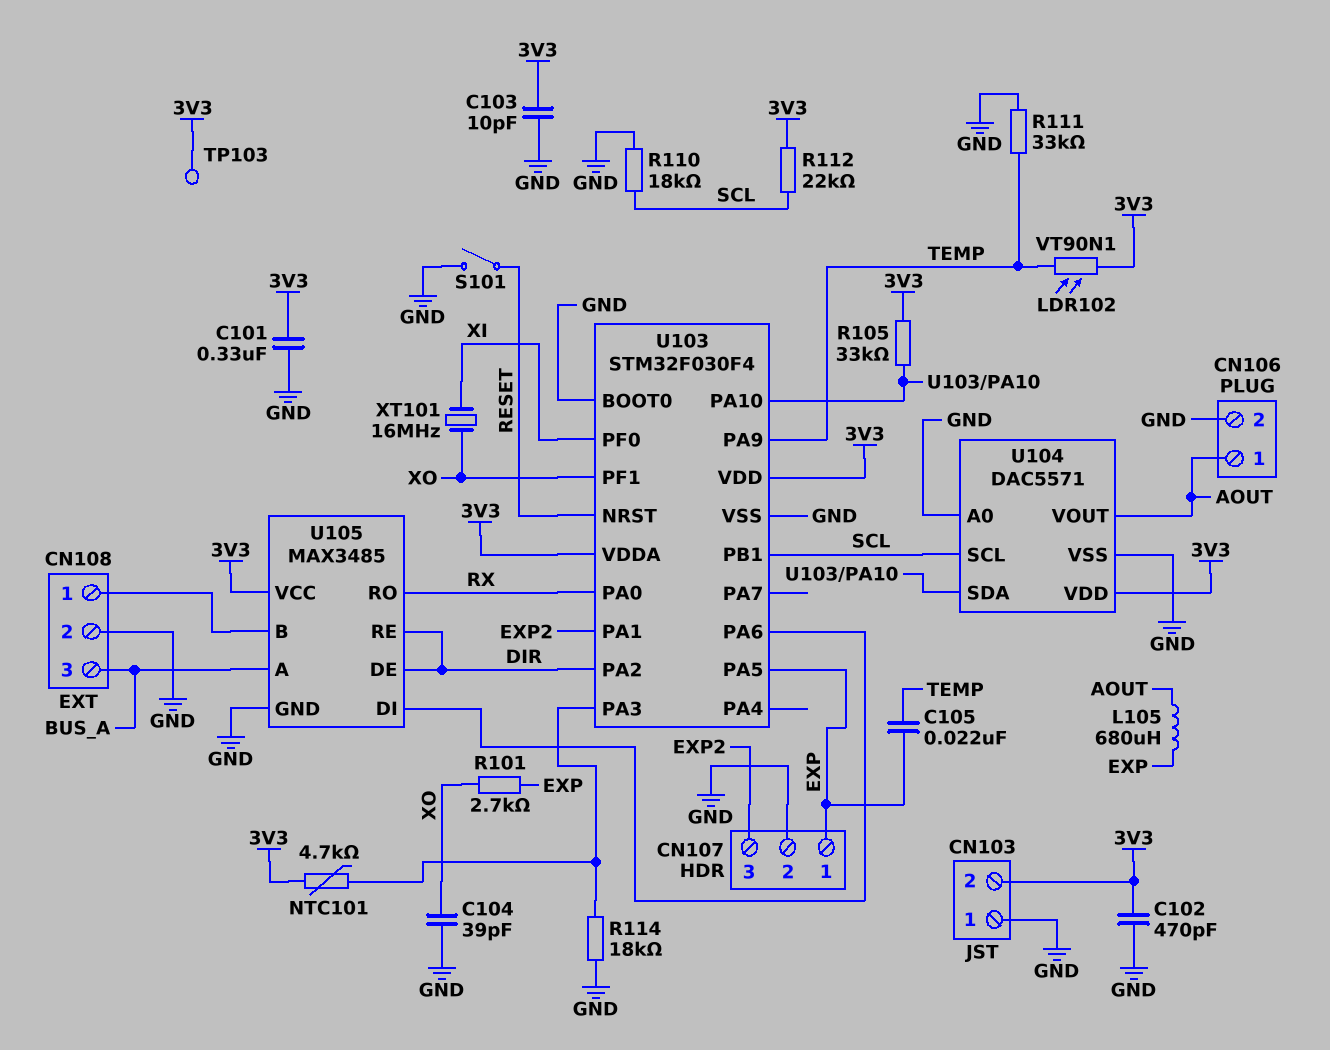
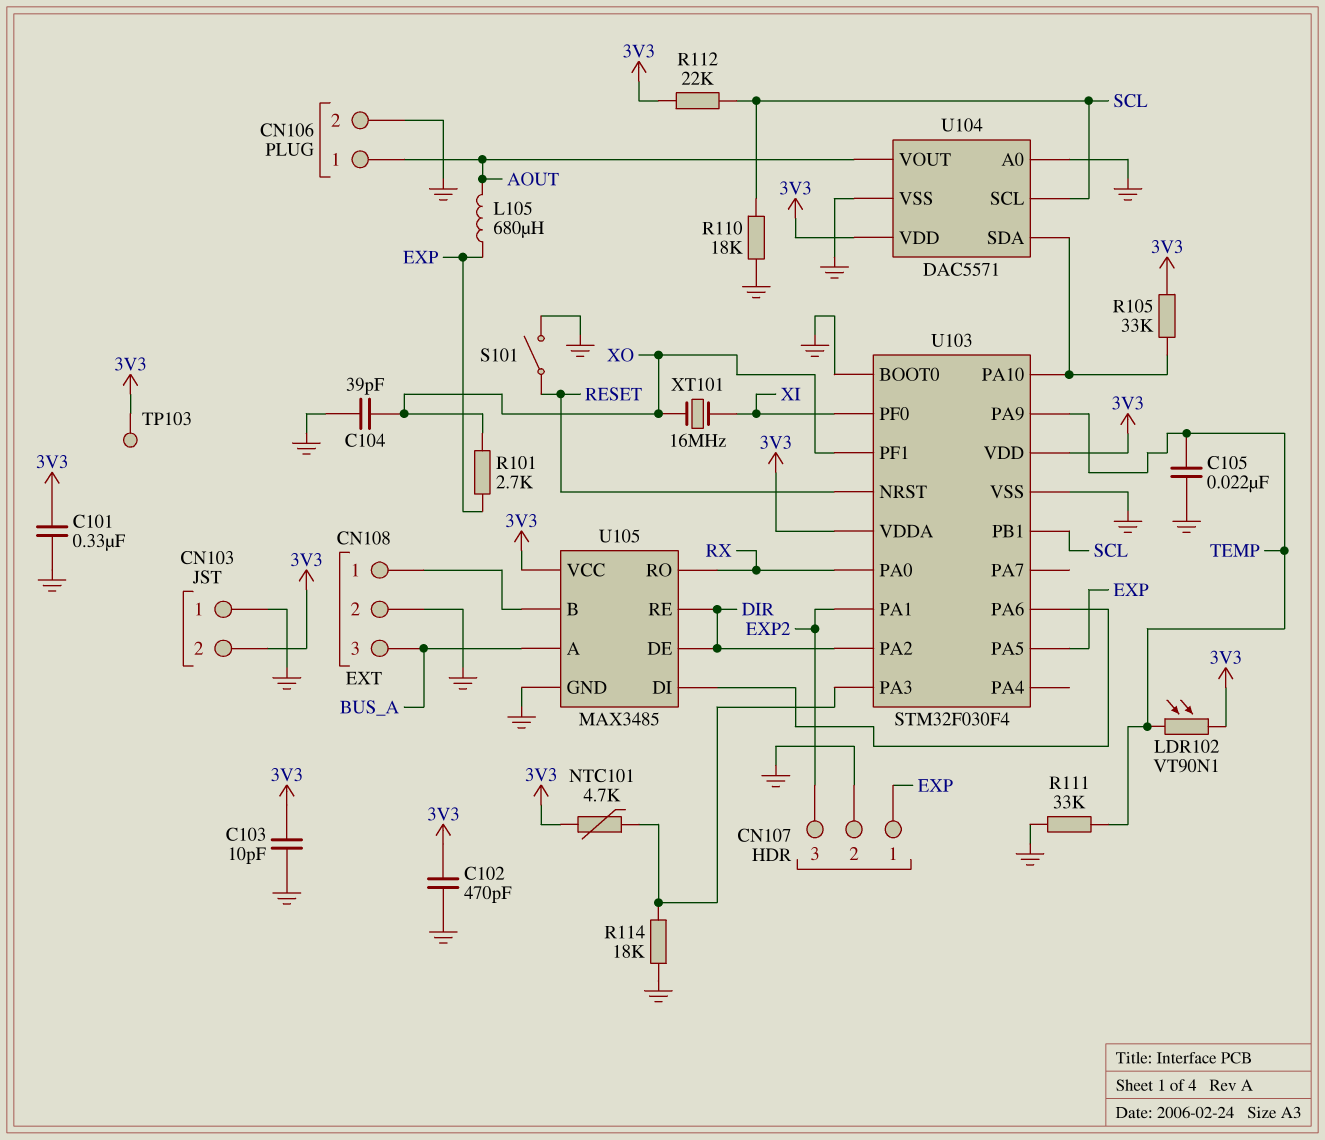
C105: 22nF (EXP, TEMP) -> 22nF (GND, TEMP)

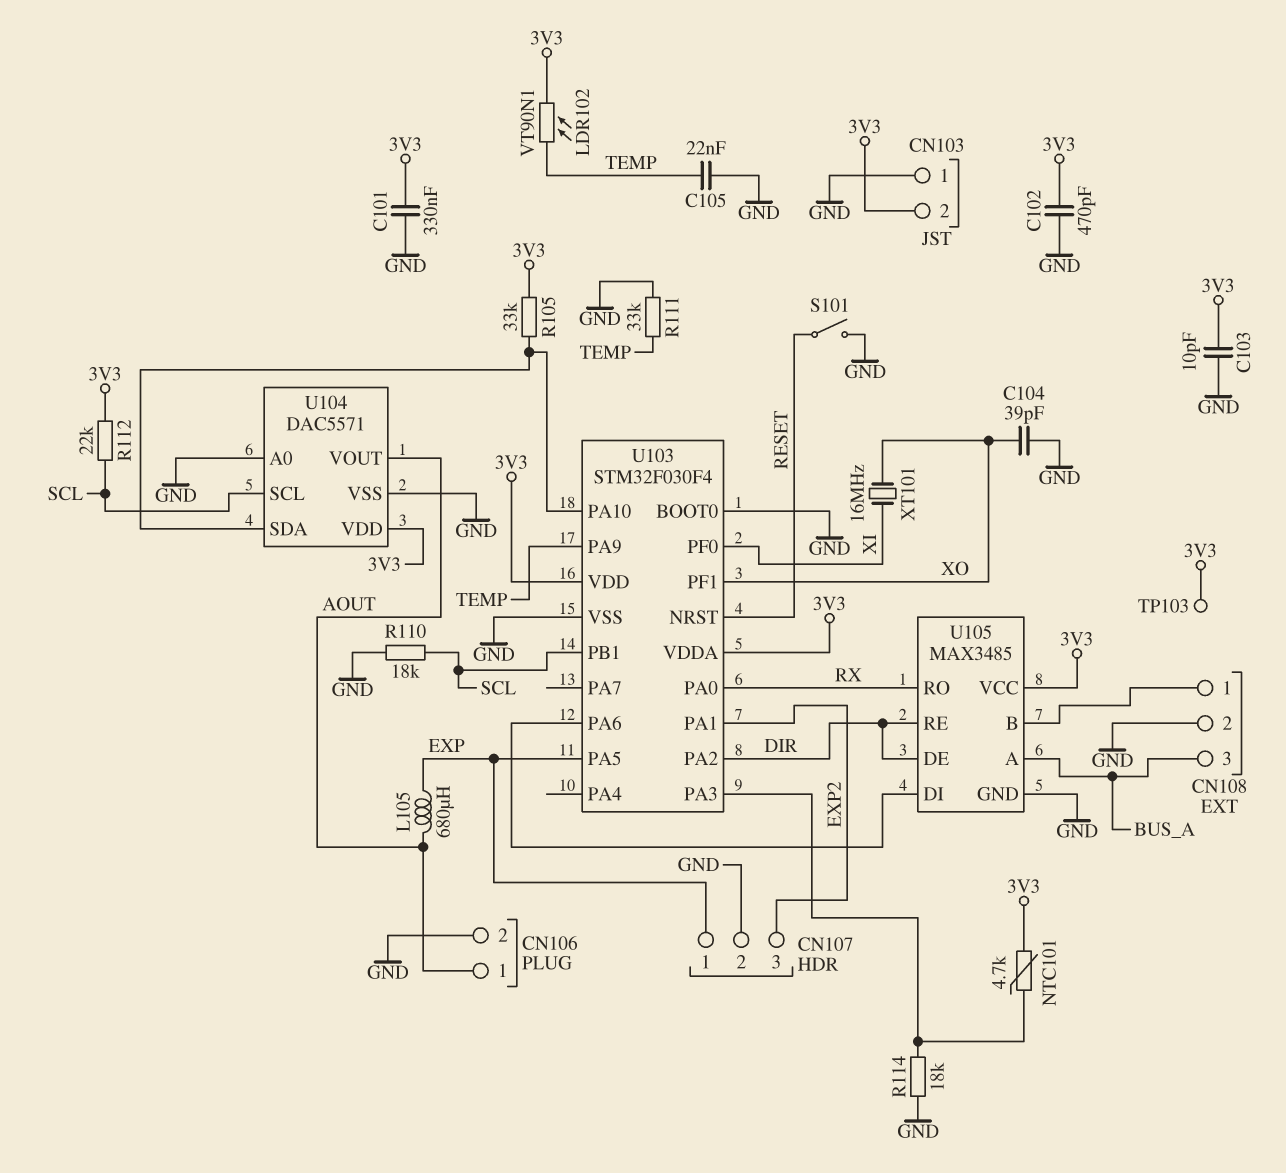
R101: 2.7k (EXP, XO) -> none

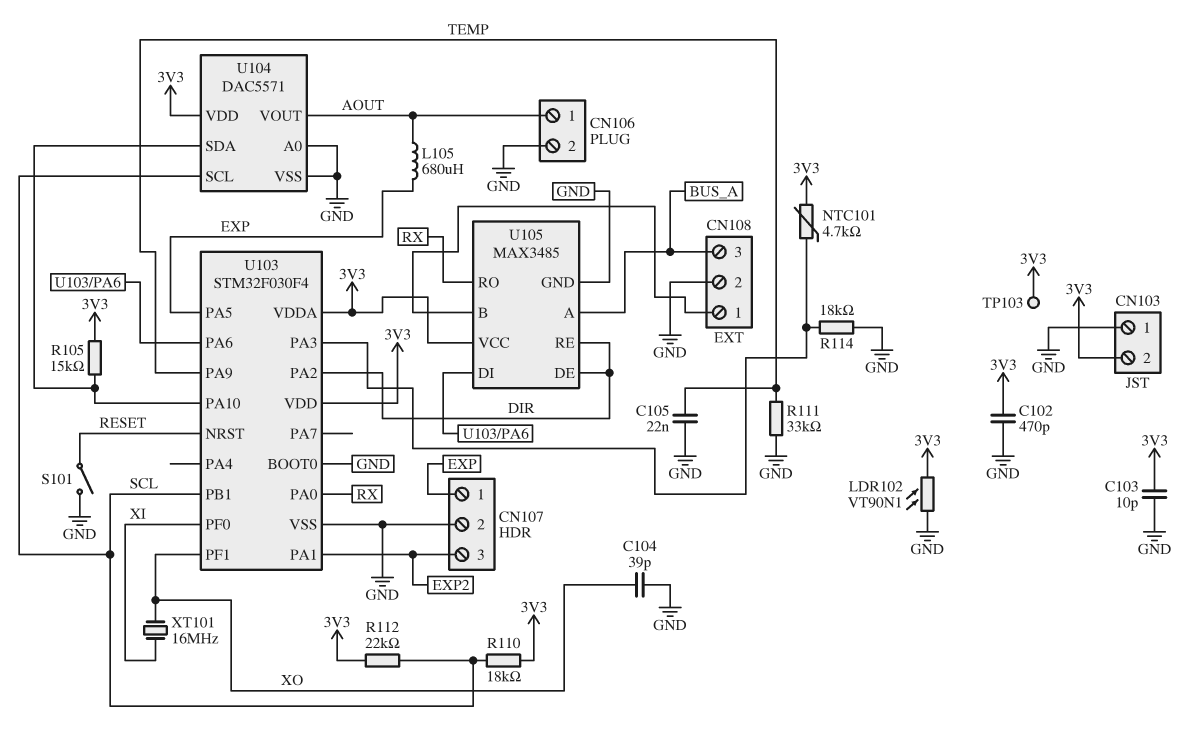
C101: 330nF (3V3, GND) -> none
LDR102: VT90N1 (3V3, TEMP) -> VT90N1 (3V3, GND)
R105: 33k (3V3, U103/PA10) -> 15k (3V3, U103/PA10)
R110: 18k (GND, SCL) -> 18k (3V3, SCL)

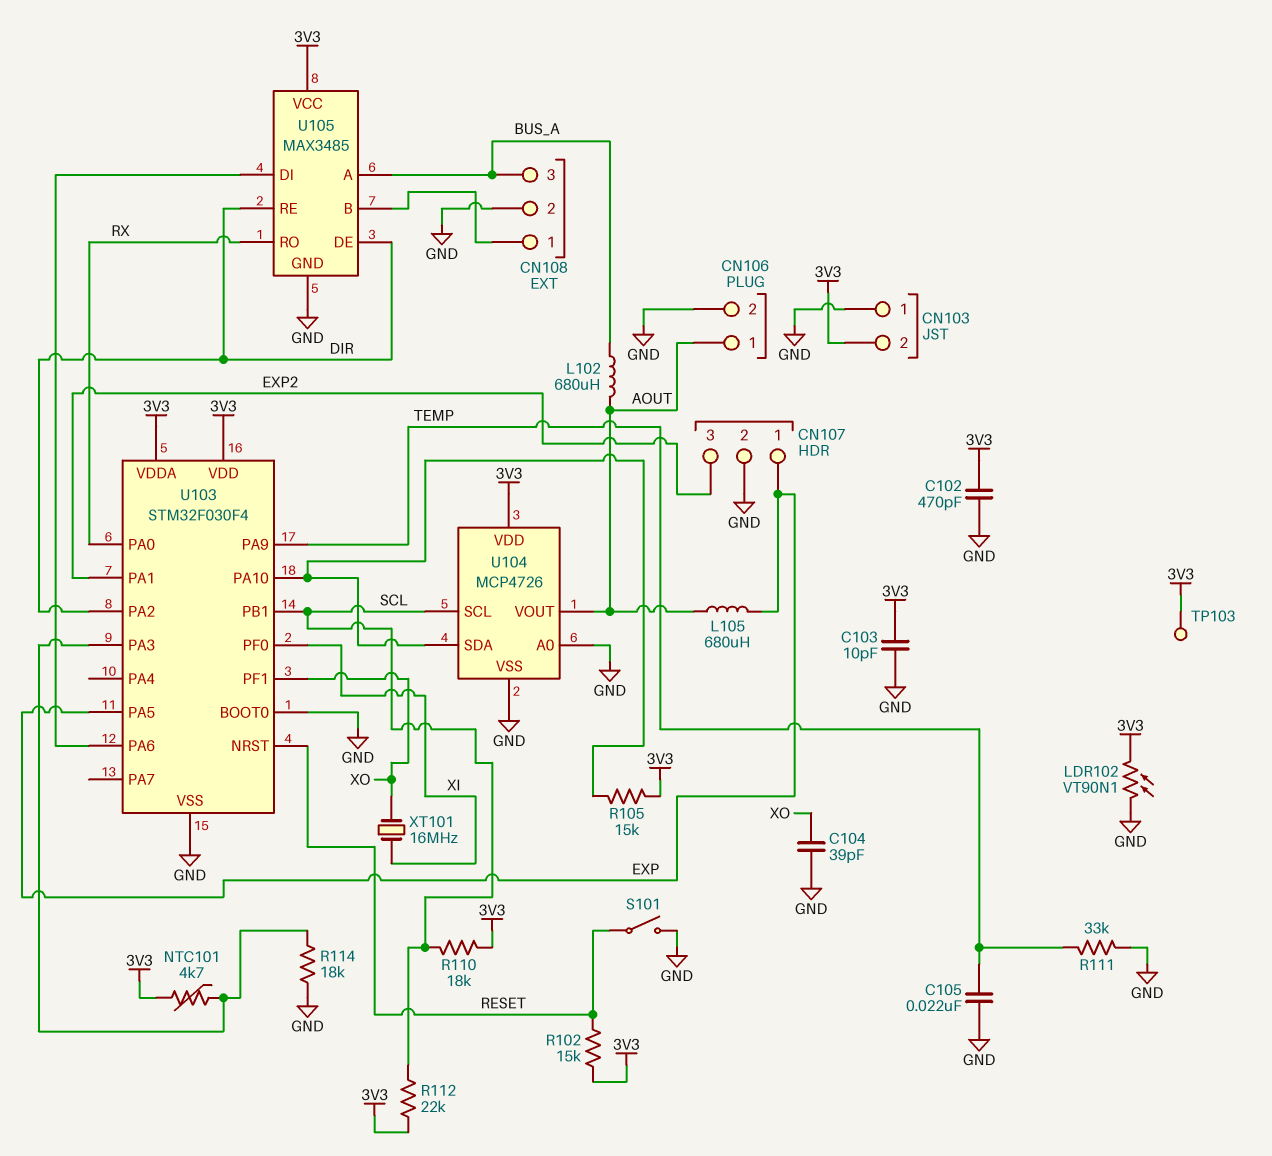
L102: none -> 680uH (AOUT, BUS_A)
R102: none -> 15k (3V3, RESET)
U104: DAC5571 -> MCP4726

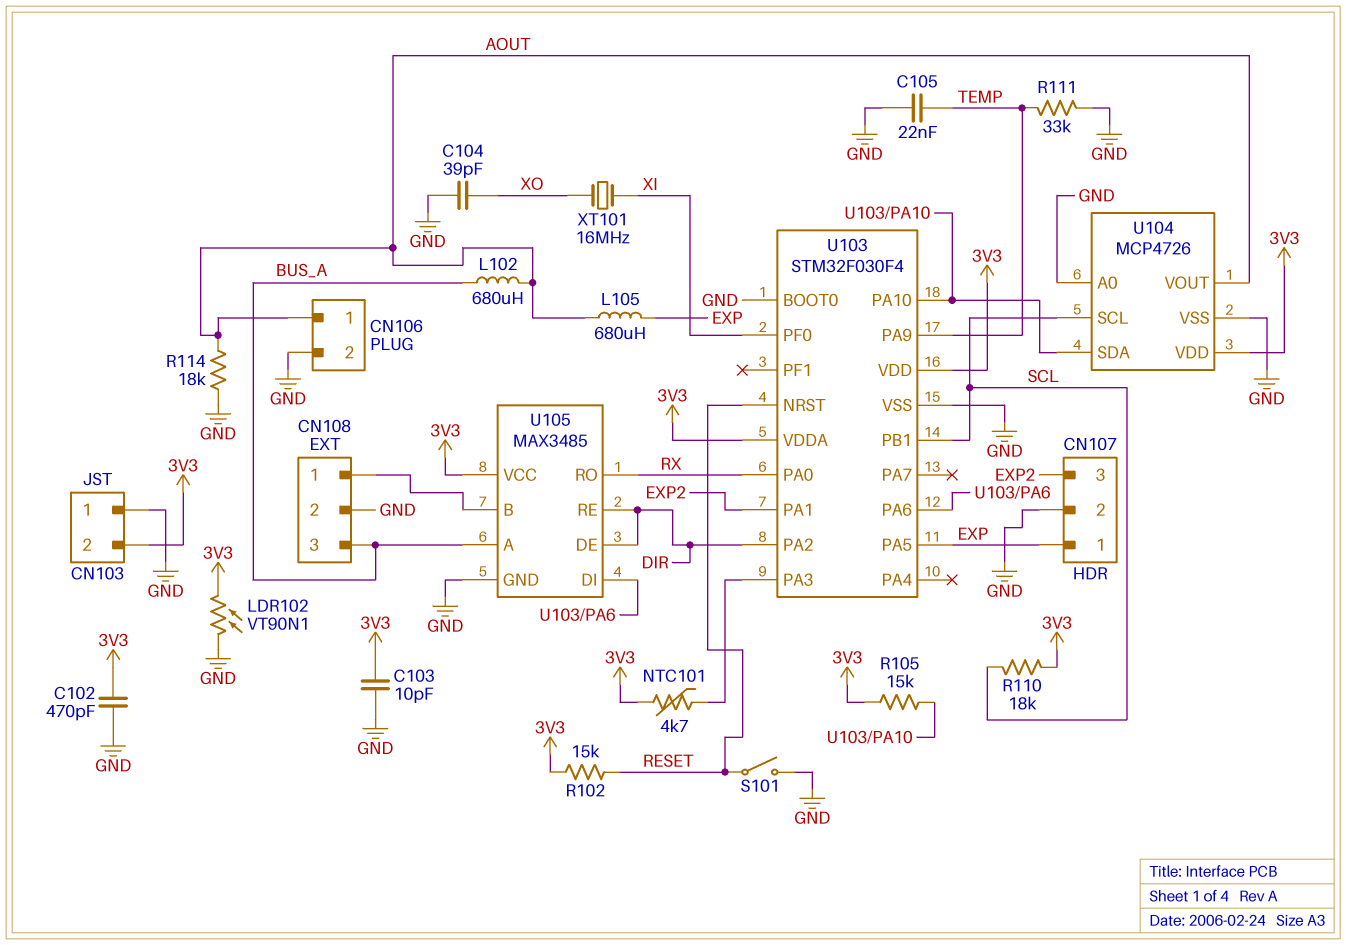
R112: 22k (3V3, SCL) -> none
R114: 18k (GND, U103/PA3) -> 18k (AOUT, GND)
TP103: test point (3V3) -> none
U103 pin PF1: XO -> none

